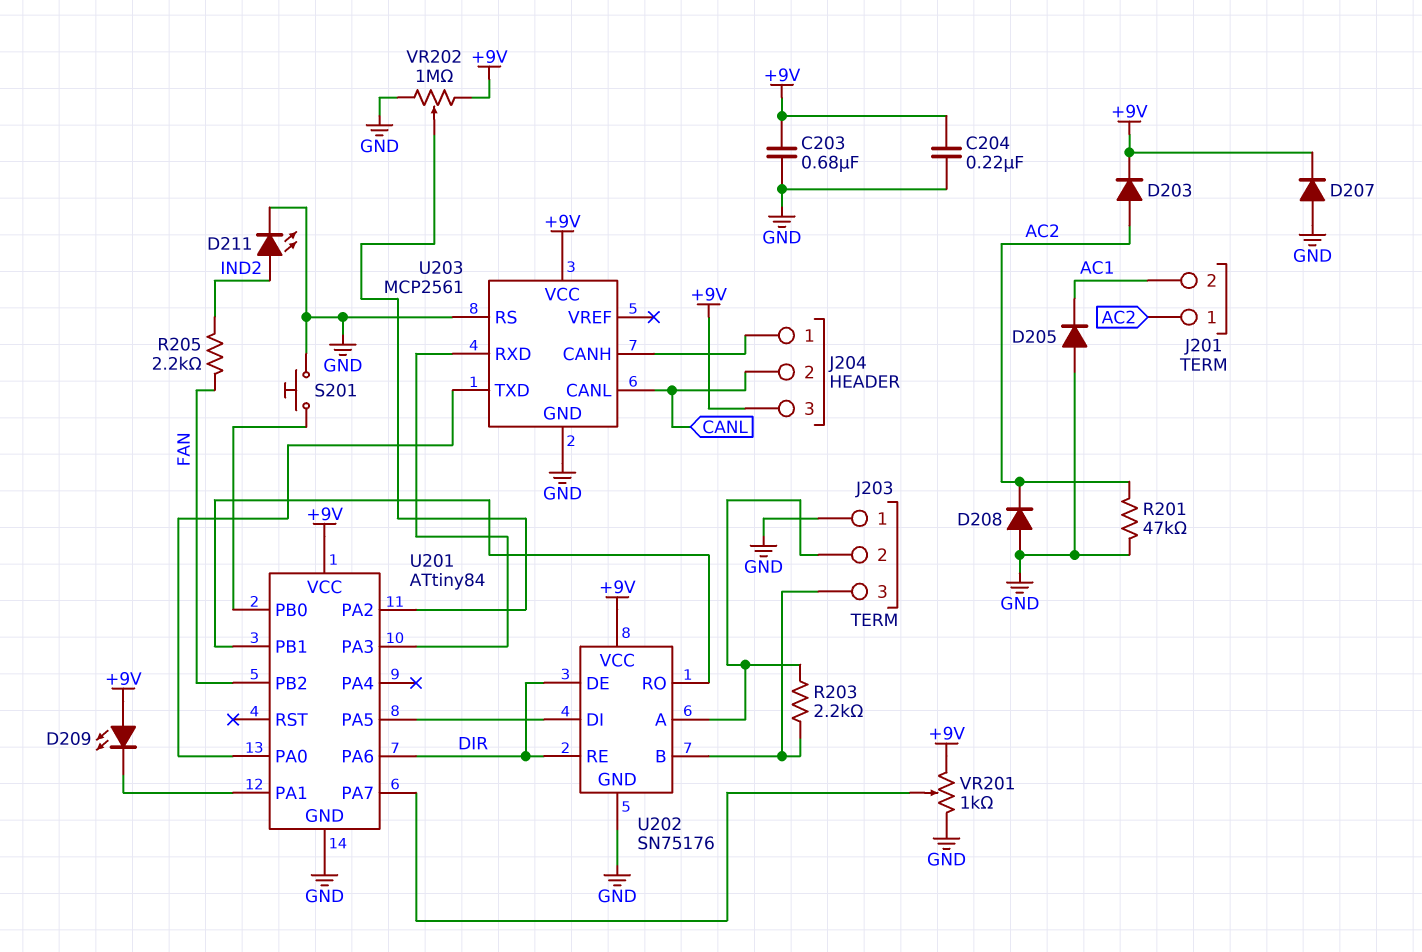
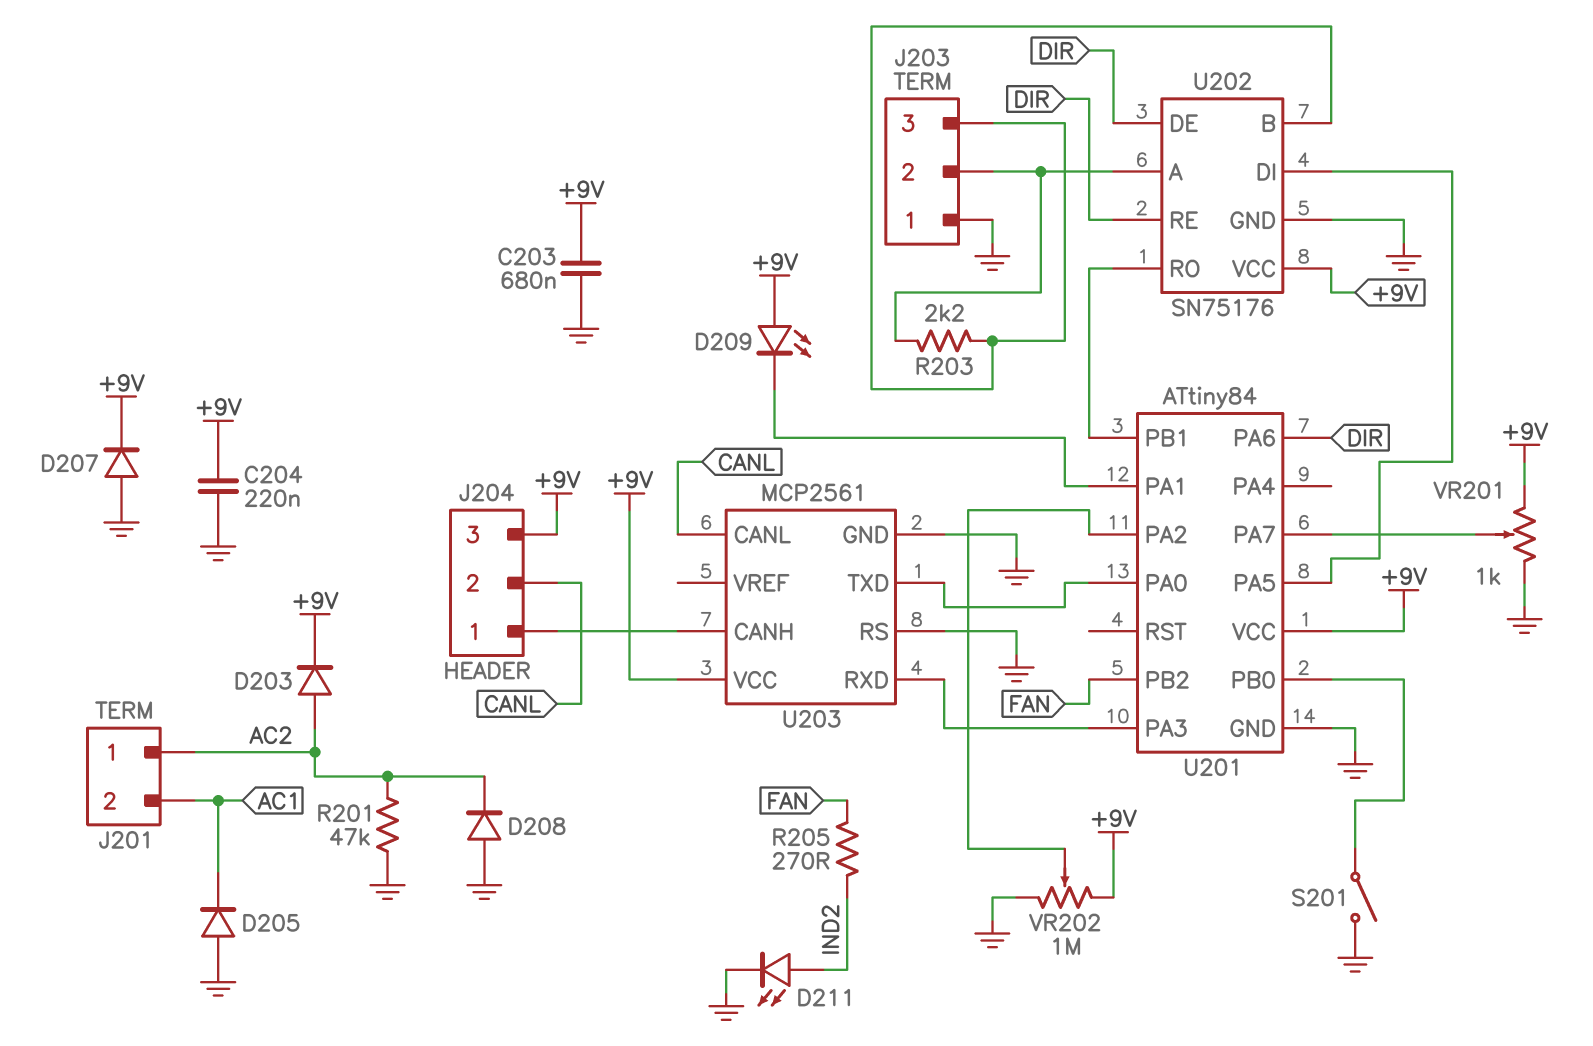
R205: 2.2k (FAN, IND2) -> 270 (FAN, IND2)
S201: button (GND, U201/PB0) -> switch (GND, U201/PB0)

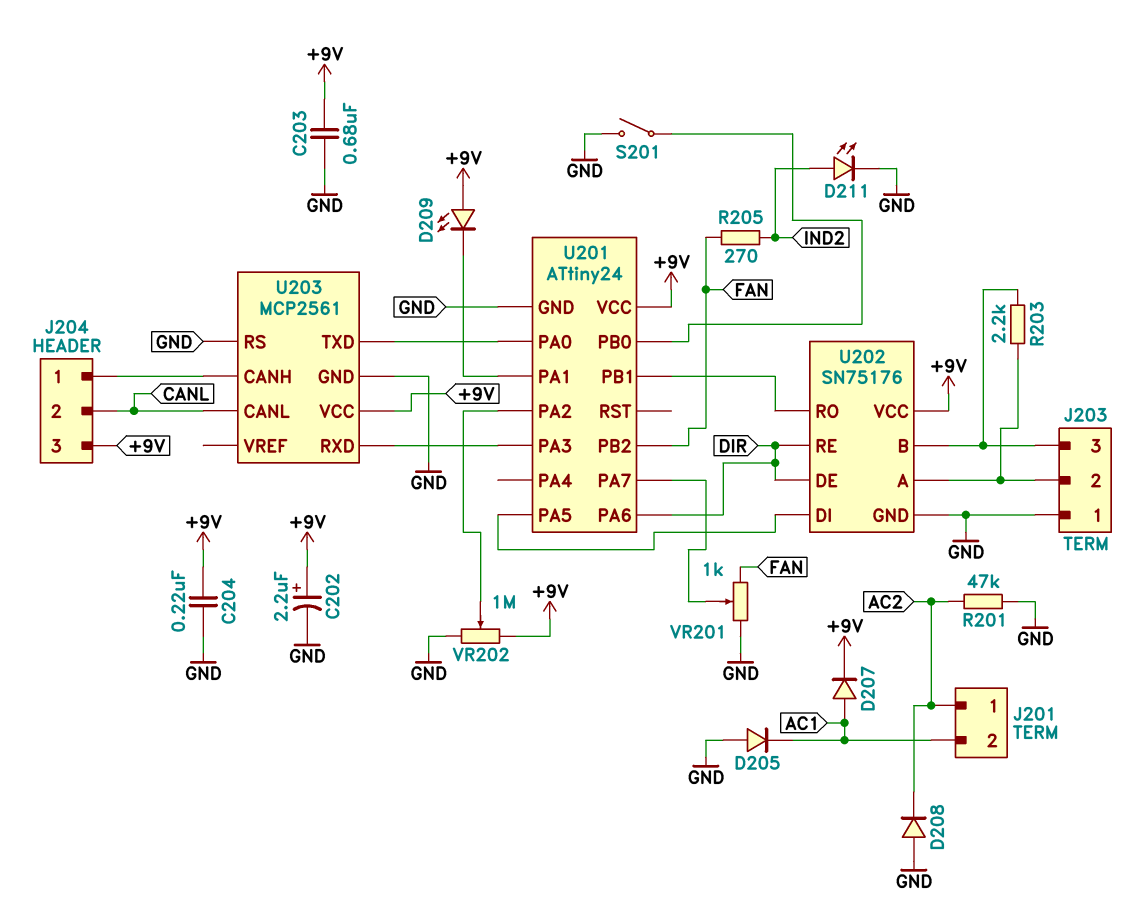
C202: none -> 2.2uF (plus +9V, minus GND)
D203: diode (A AC2, K +9V) -> none
D207: diode (A GND, K +9V) -> diode (A AC1, K +9V)
U201: ATtiny84 -> ATtiny24
VR201: 1k (+9V, GND, wiper U201/PA7) -> 1k (FAN, GND, wiper U201/PA7)

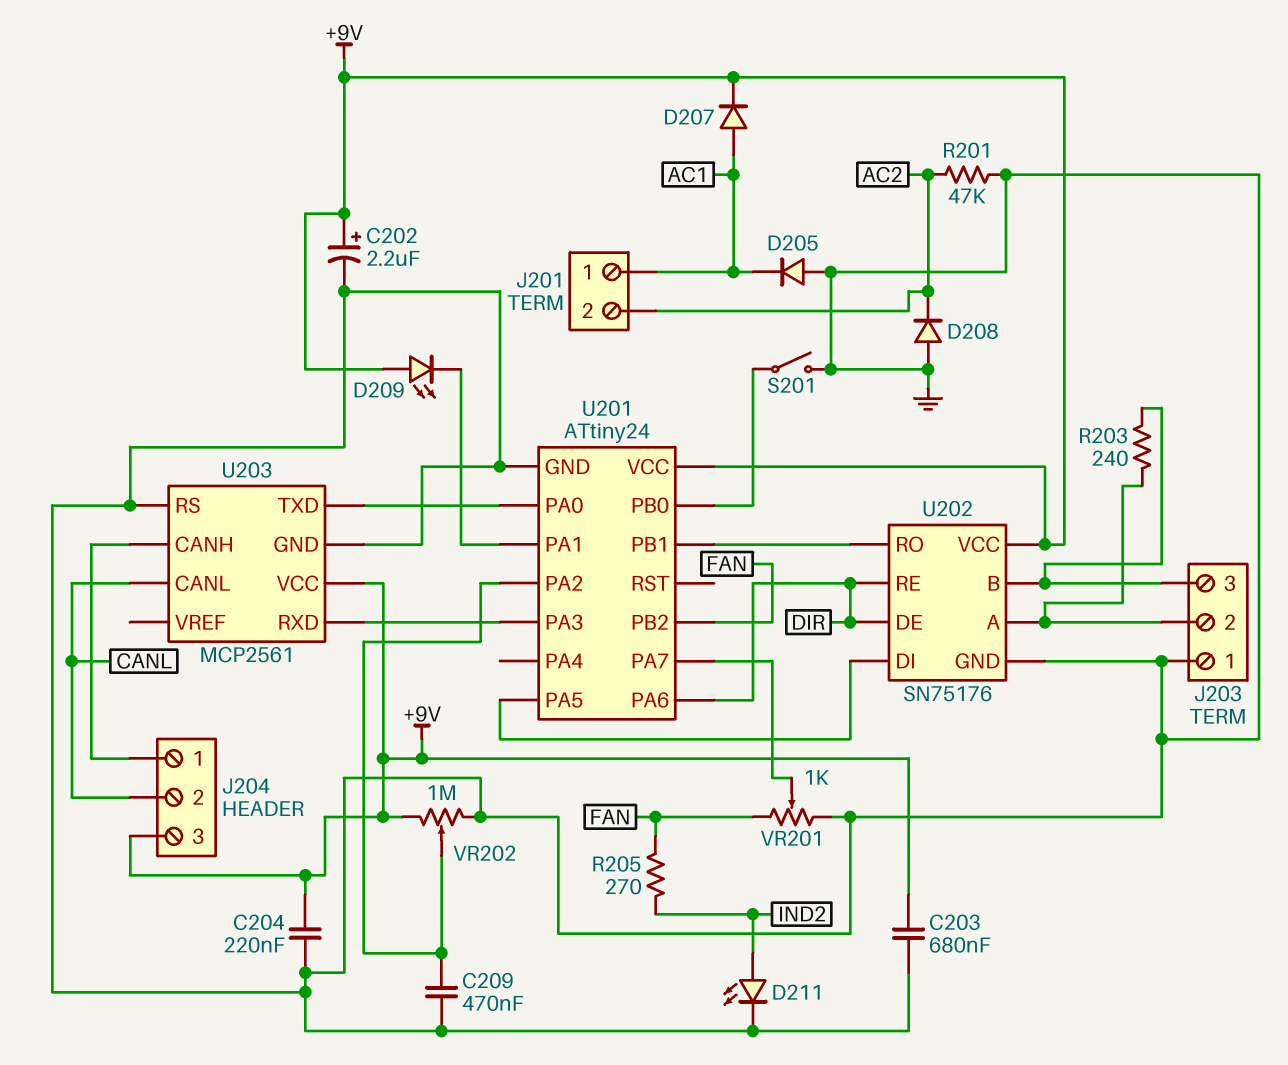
C209: none -> 470nF (GND, U201/PA2)
J201 pin 1: AC2 -> AC1
J201 pin 2: AC1 -> AC2
R203: 2.2k (J203/2, J203/3) -> 240 (J203/2, J203/3)

